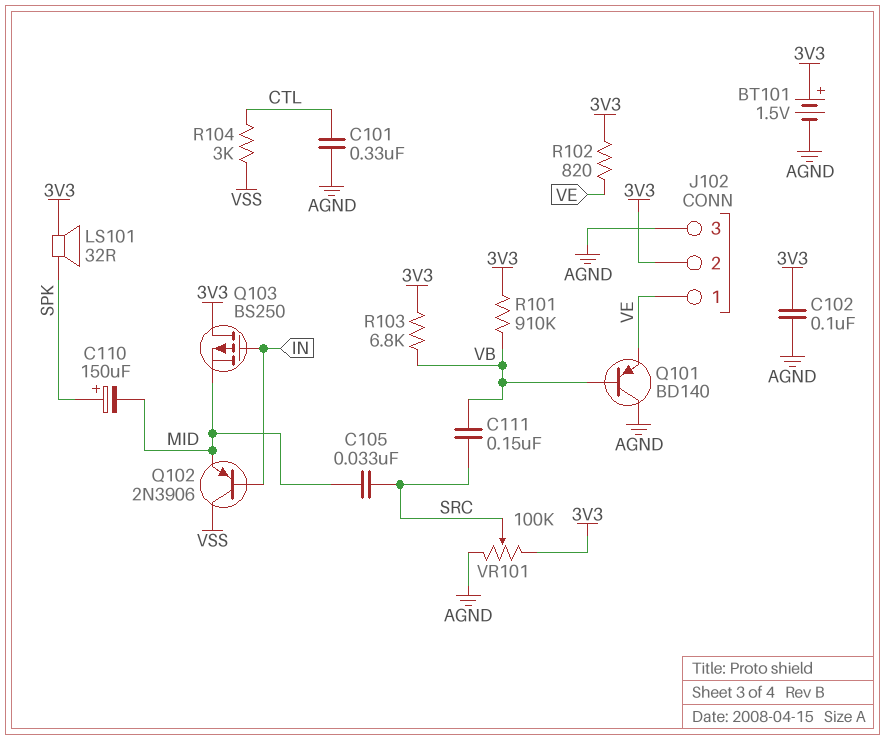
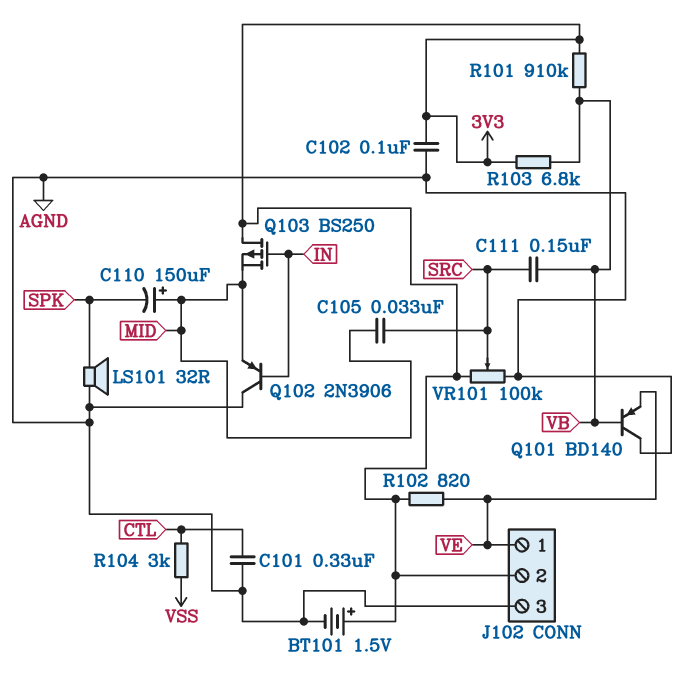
C110: 150uF (plus SPK, minus MID) -> 150uF (plus MID, minus SPK)
LS101: speaker 32R (3V3, SPK) -> speaker 32R (AGND, SPK)
Q102: PNP 2N3906 (B IN, C VSS, E MID) -> PNP 2N3906 (B IN, C AGND, E MID)

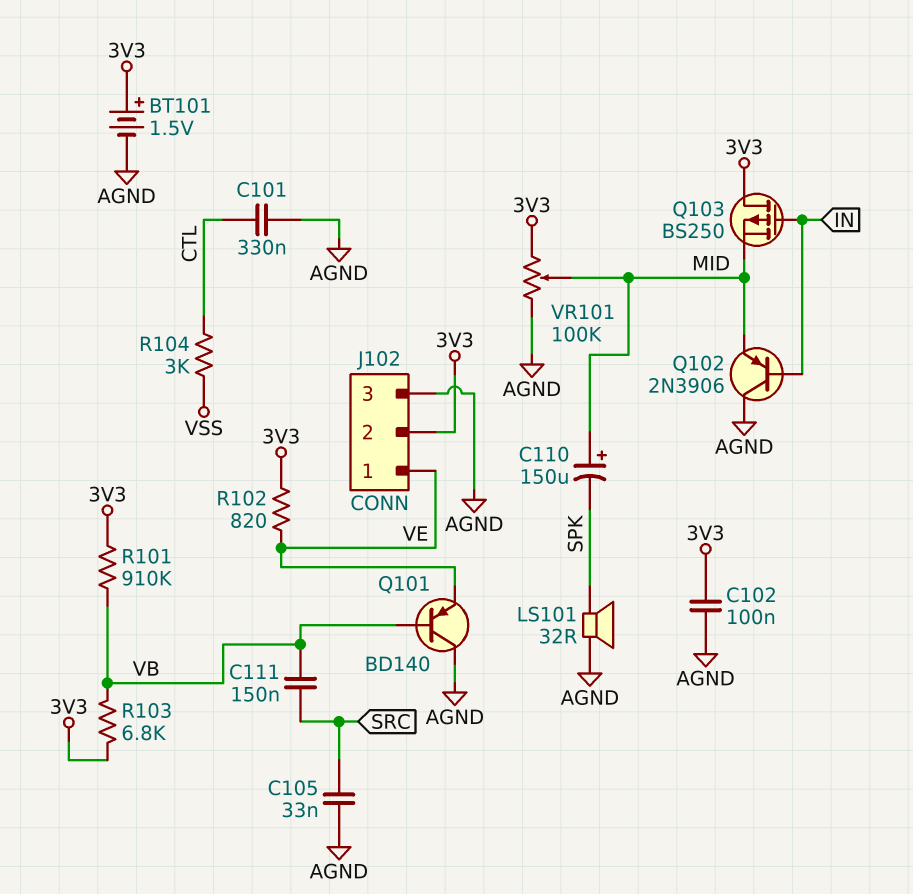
C105: 33nF (MID, SRC) -> 33nF (AGND, SRC)
VR101: 100k (3V3, AGND, wiper SRC) -> 100k (3V3, AGND, wiper MID)

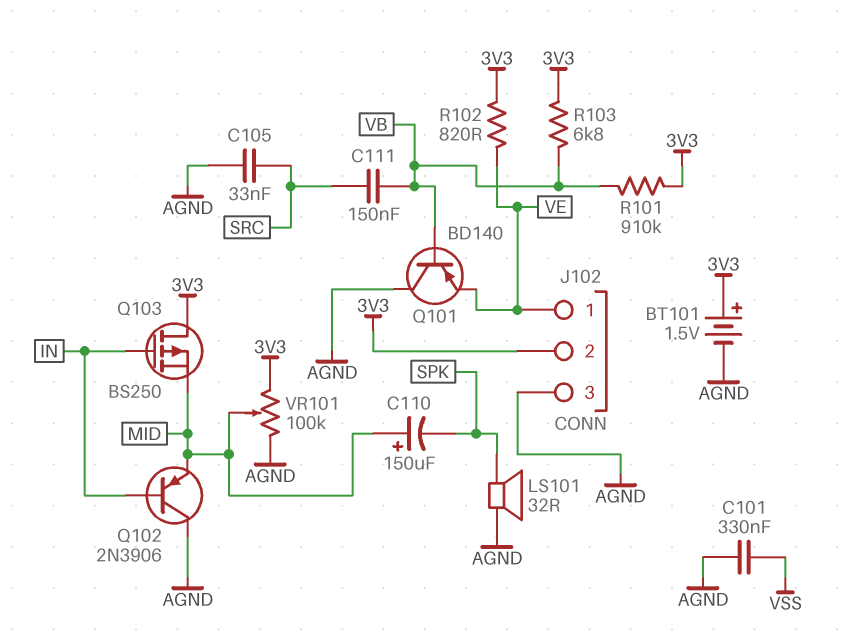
C101: 330nF (AGND, CTL) -> 330nF (AGND, VSS)
C102: 100nF (3V3, AGND) -> none
R104: 3k (CTL, VSS) -> none

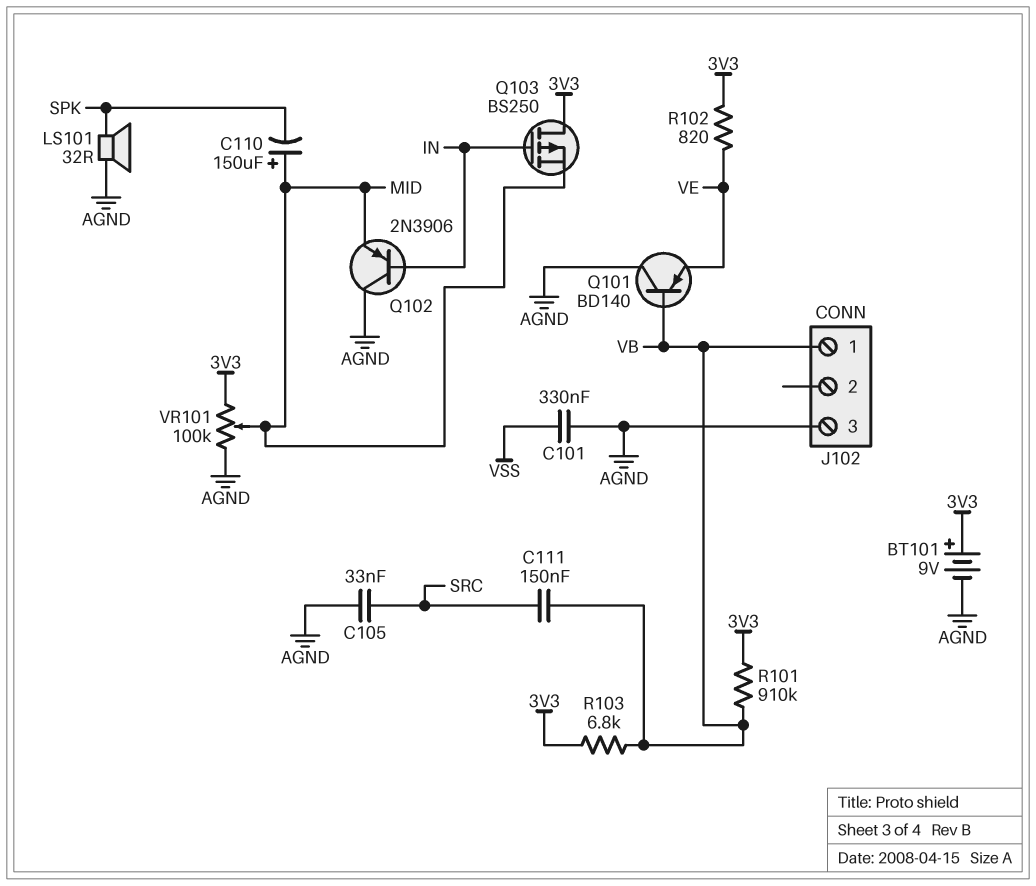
BT101: 1.5V (plus 3V3, minus AGND) -> 9V (plus 3V3, minus AGND)
J102 pin 1: VE -> VB
J102 pin 2: 3V3 -> none

